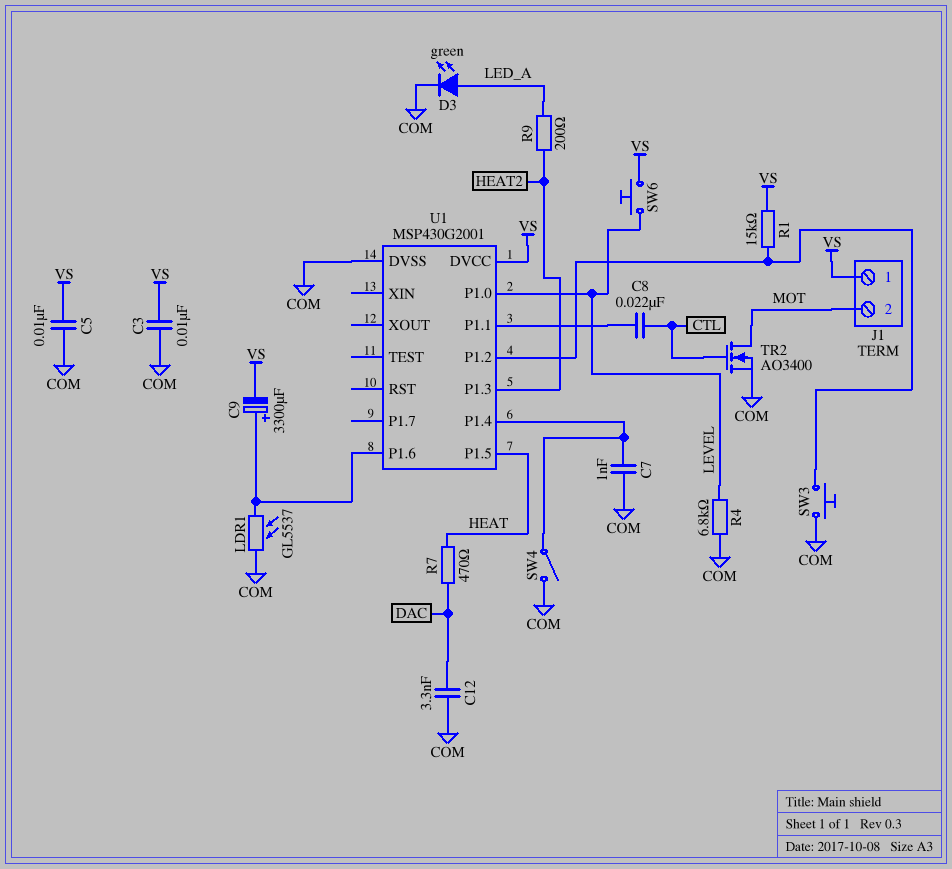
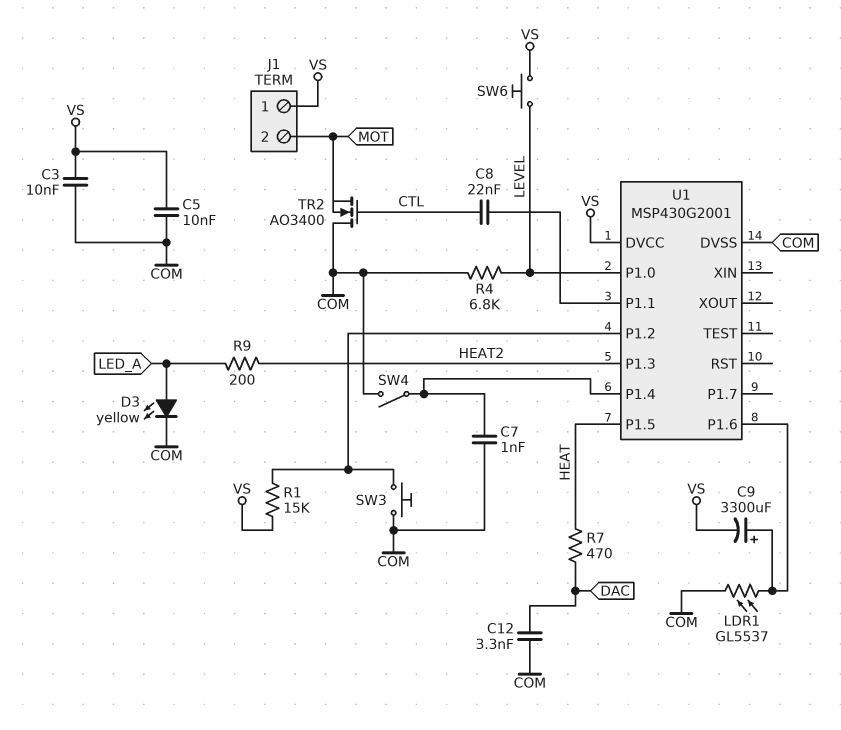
D3: LED green (A LED_A, K COM) -> LED yellow (A LED_A, K COM)
TR2: NMOS AO3400 (G CTL, D MOT, S COM) -> NMOS AO3400 (G CTL, D COM, S MOT)

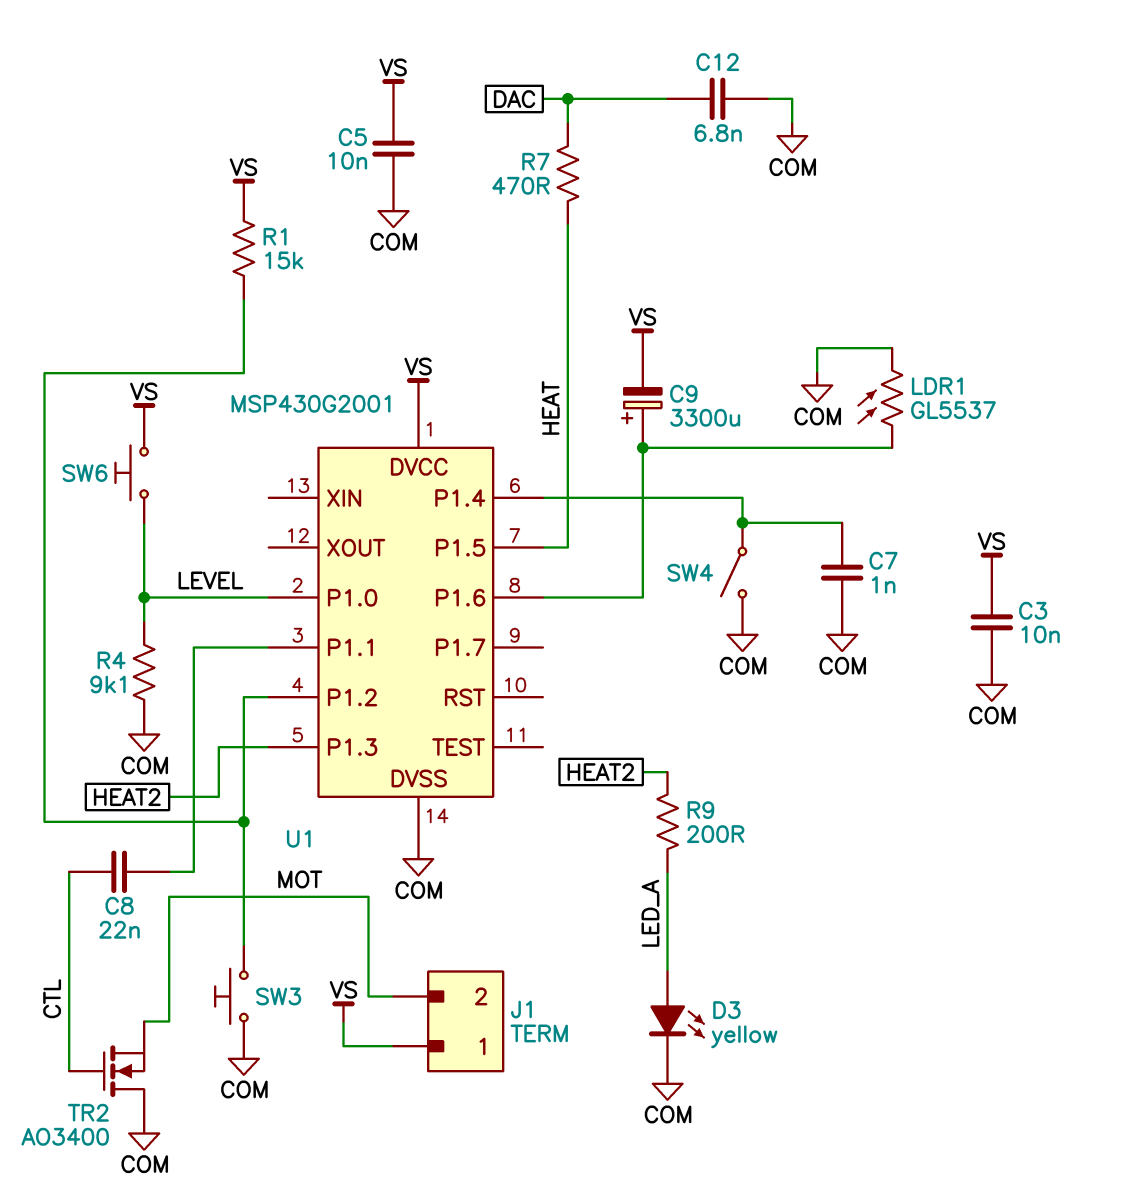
C12: 3.3nF (COM, DAC) -> 6.8nF (COM, DAC)
R4: 6.8k (COM, LEVEL) -> 9.1k (COM, LEVEL)

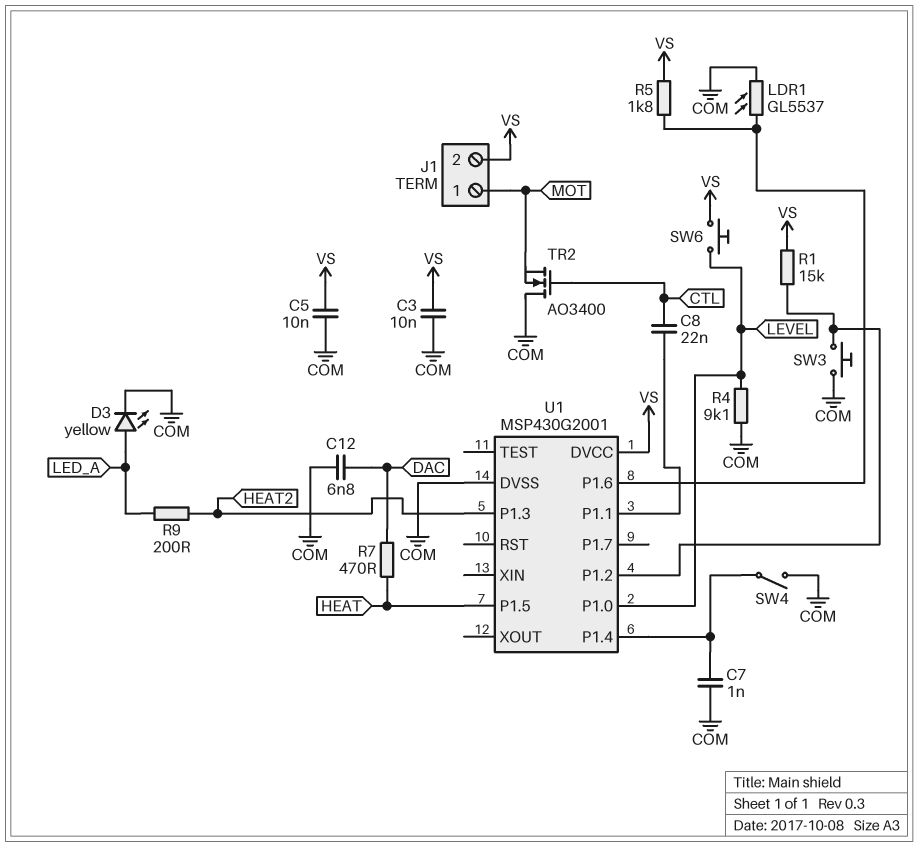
C9: 3300uF (plus U1/P1.6, minus VS) -> none
J1 pin 1: VS -> MOT
J1 pin 2: MOT -> VS
R5: none -> 1.8k (U1/P1.6, VS)

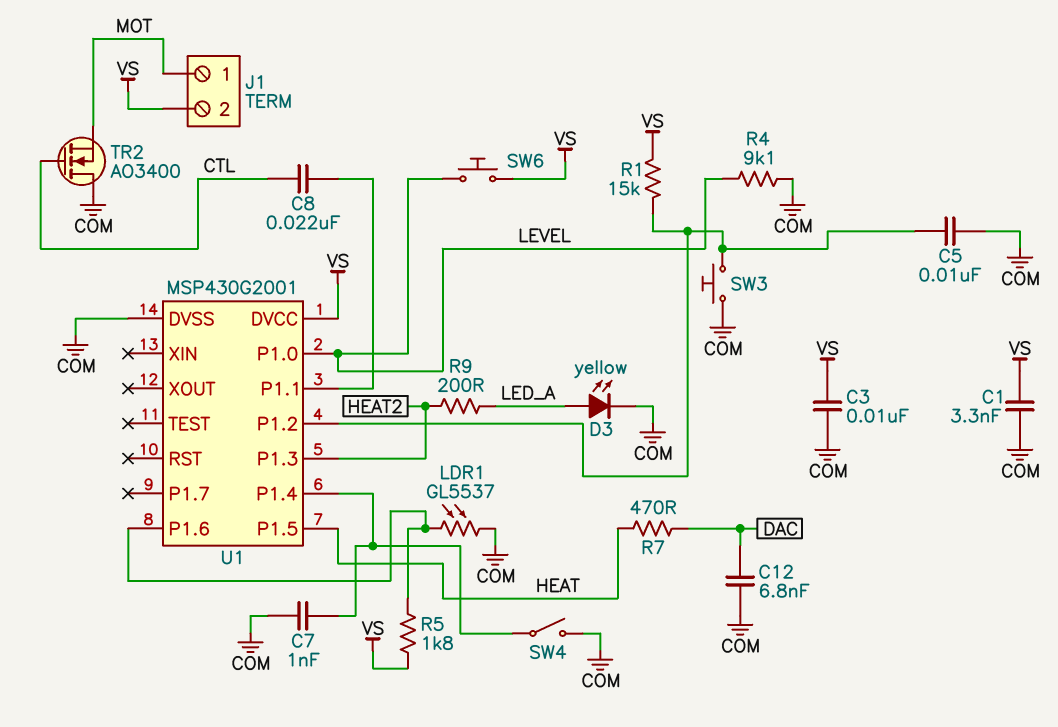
C1: none -> 3.3nF (COM, VS)
C5: 10nF (COM, VS) -> 10nF (COM, U1/P1.2)

